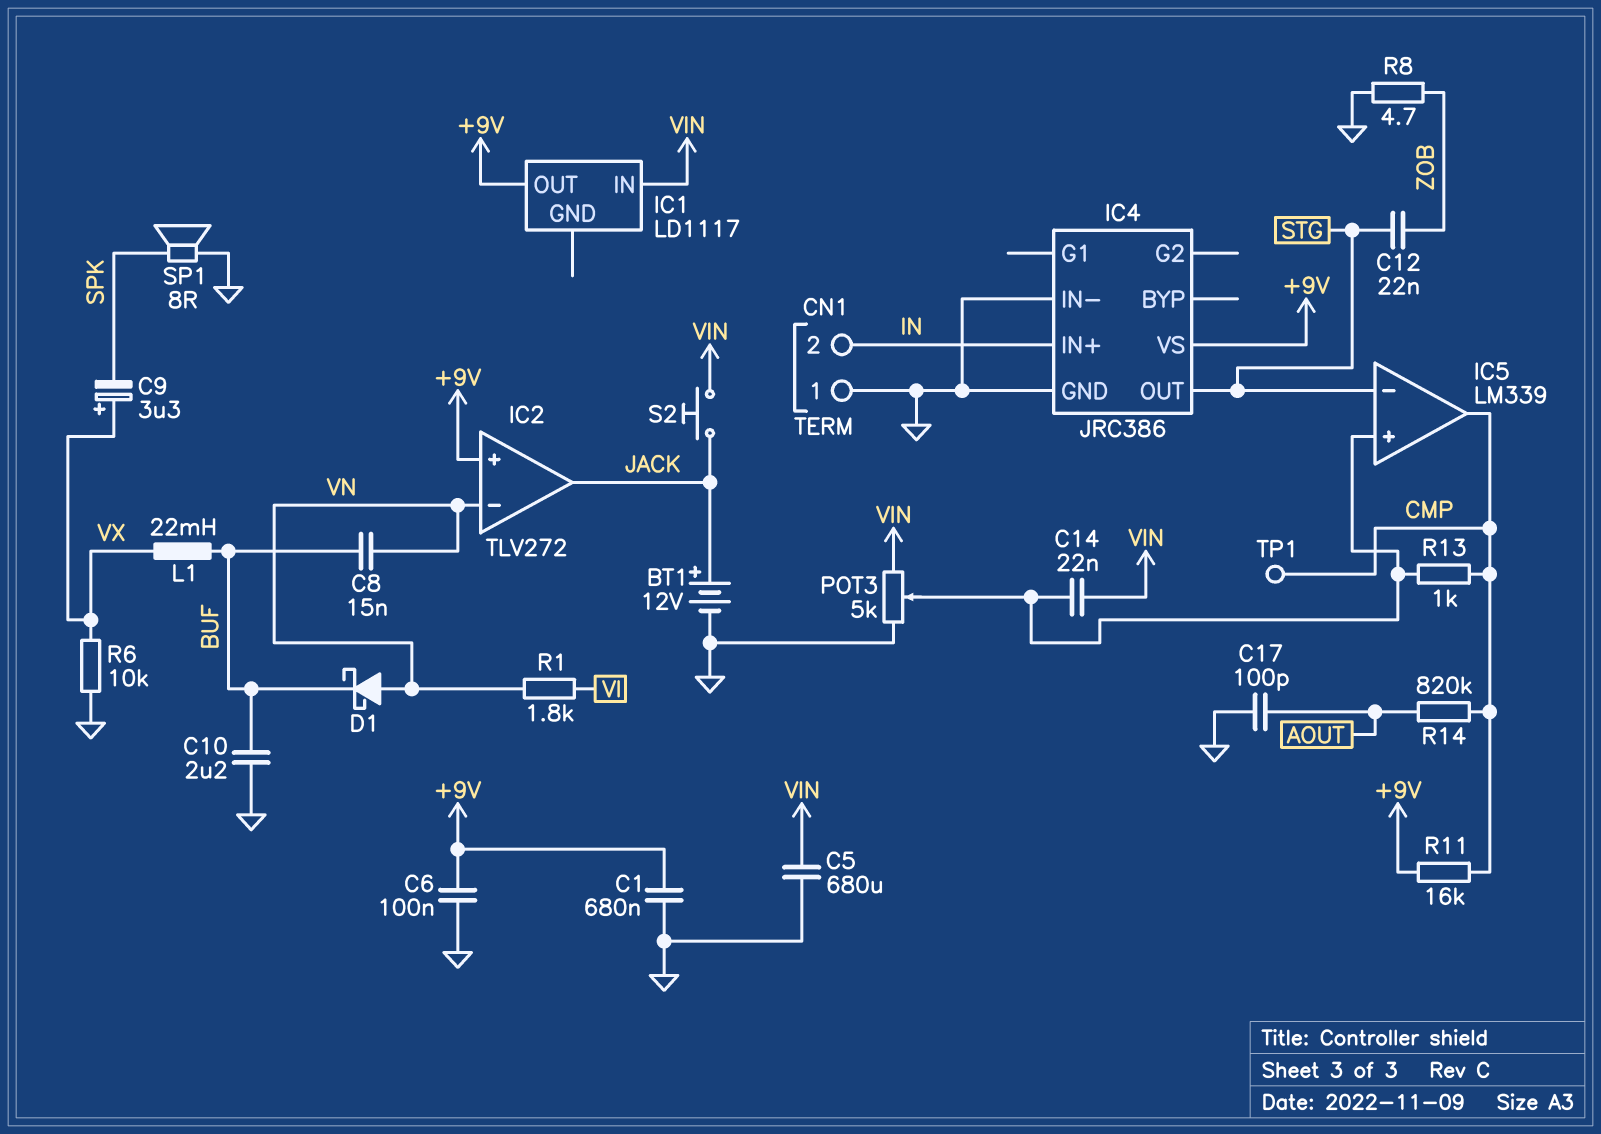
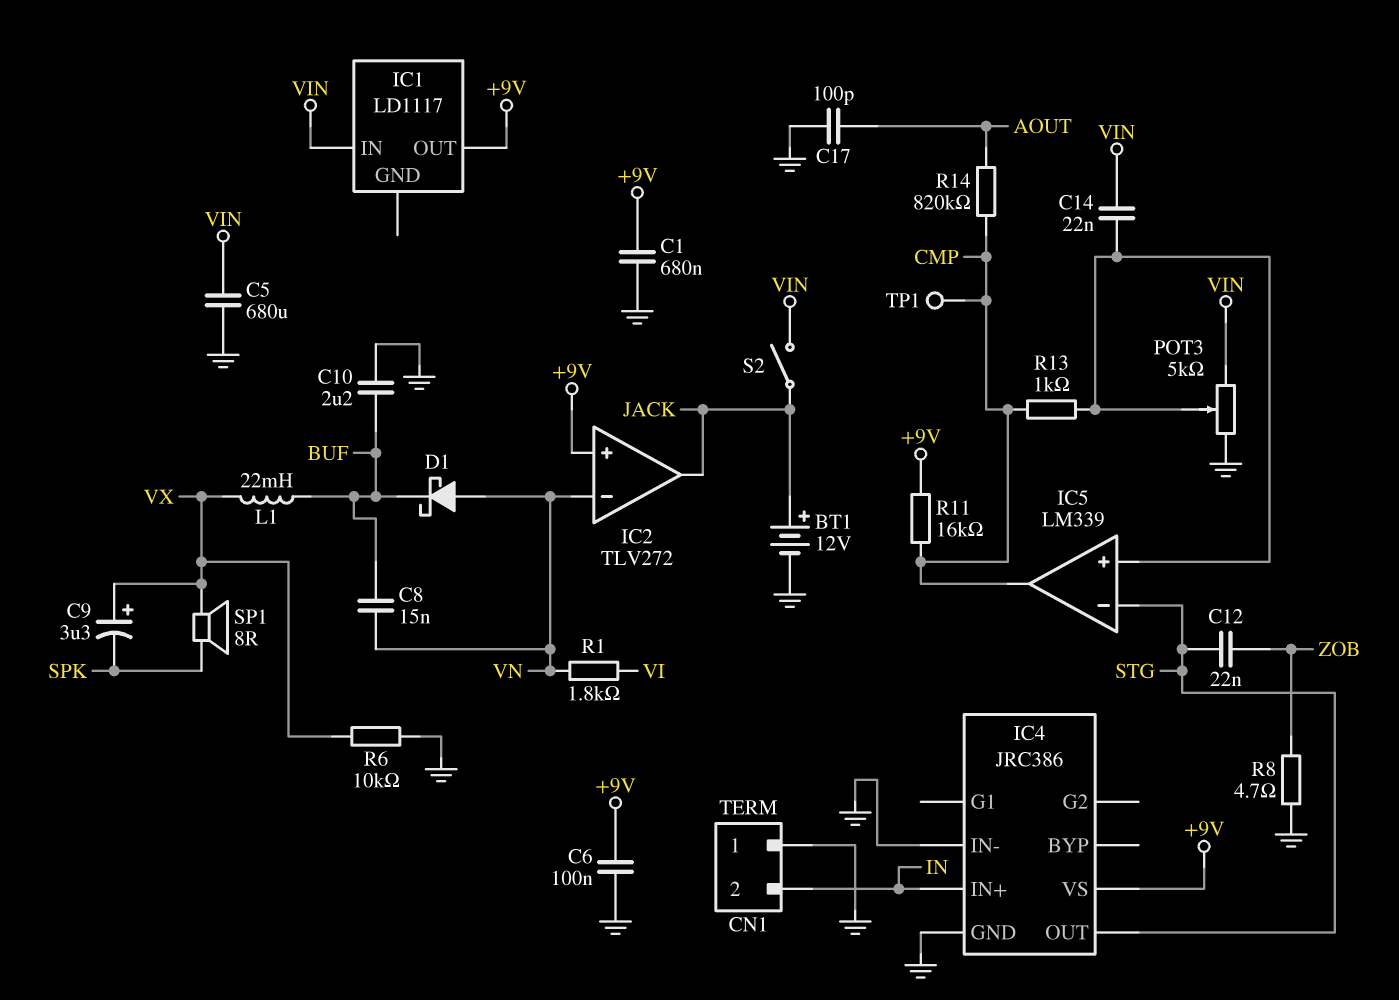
S2: button (JACK, VIN) -> switch (JACK, VIN)
SP1: speaker 8R (GND, SPK) -> speaker 8R (SPK, VX)

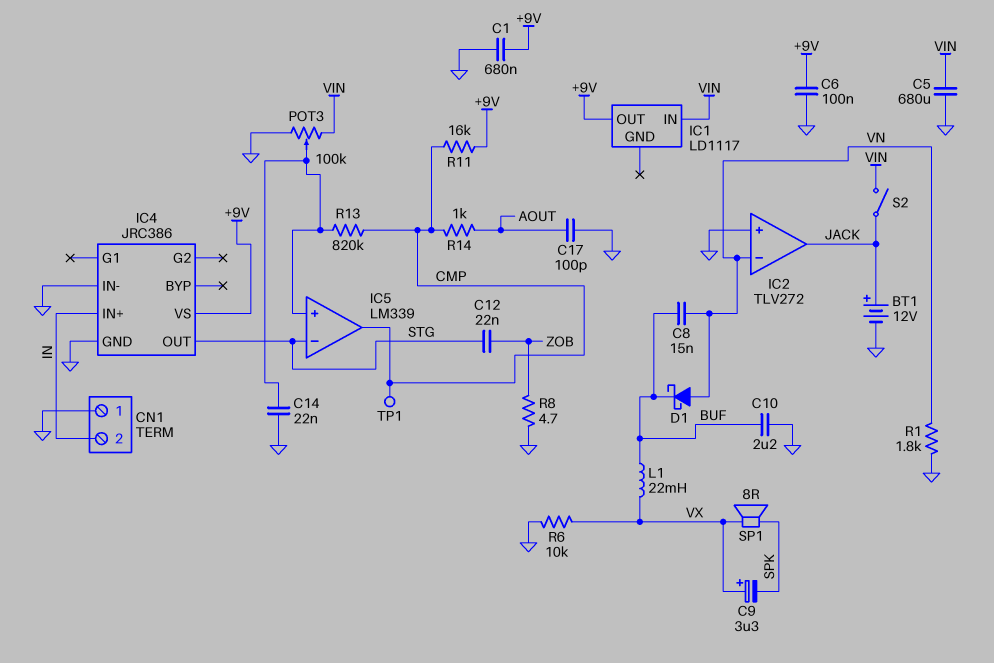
C14: 22nF (IC5/in+, VIN) -> 22nF (GND, IC5/in+)
IC2 pin in+: +9V -> GND
POT3: 5k (GND, VIN, wiper IC5/in+) -> 100k (GND, VIN, wiper IC5/in+)
R1: 1.8k (VI, VN) -> 1.8k (GND, VN)
R13: 1k (CMP, IC5/in+) -> 820k (CMP, IC5/in+)
R14: 820k (AOUT, CMP) -> 1k (AOUT, CMP)

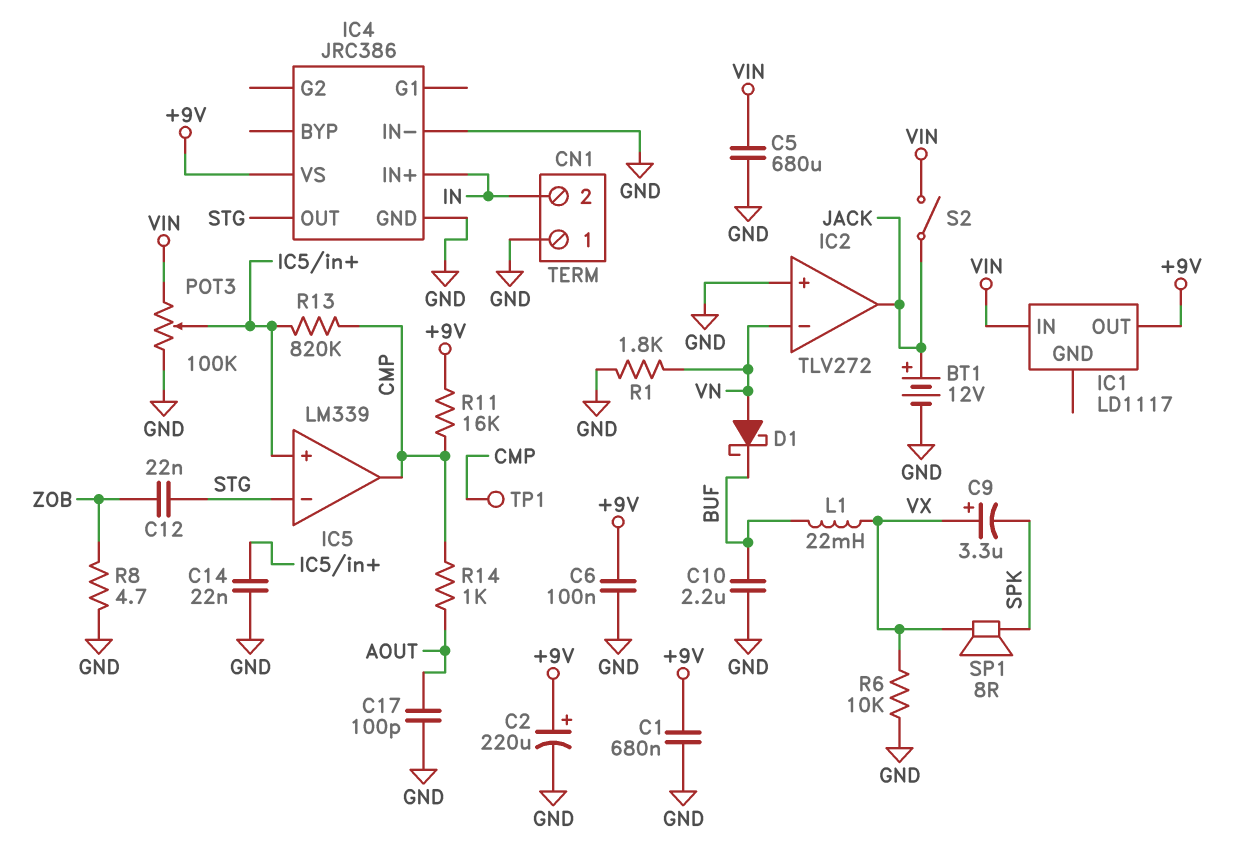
C2: none -> 220uF (plus +9V, minus GND)
C8: 15nF (BUF, VN) -> none

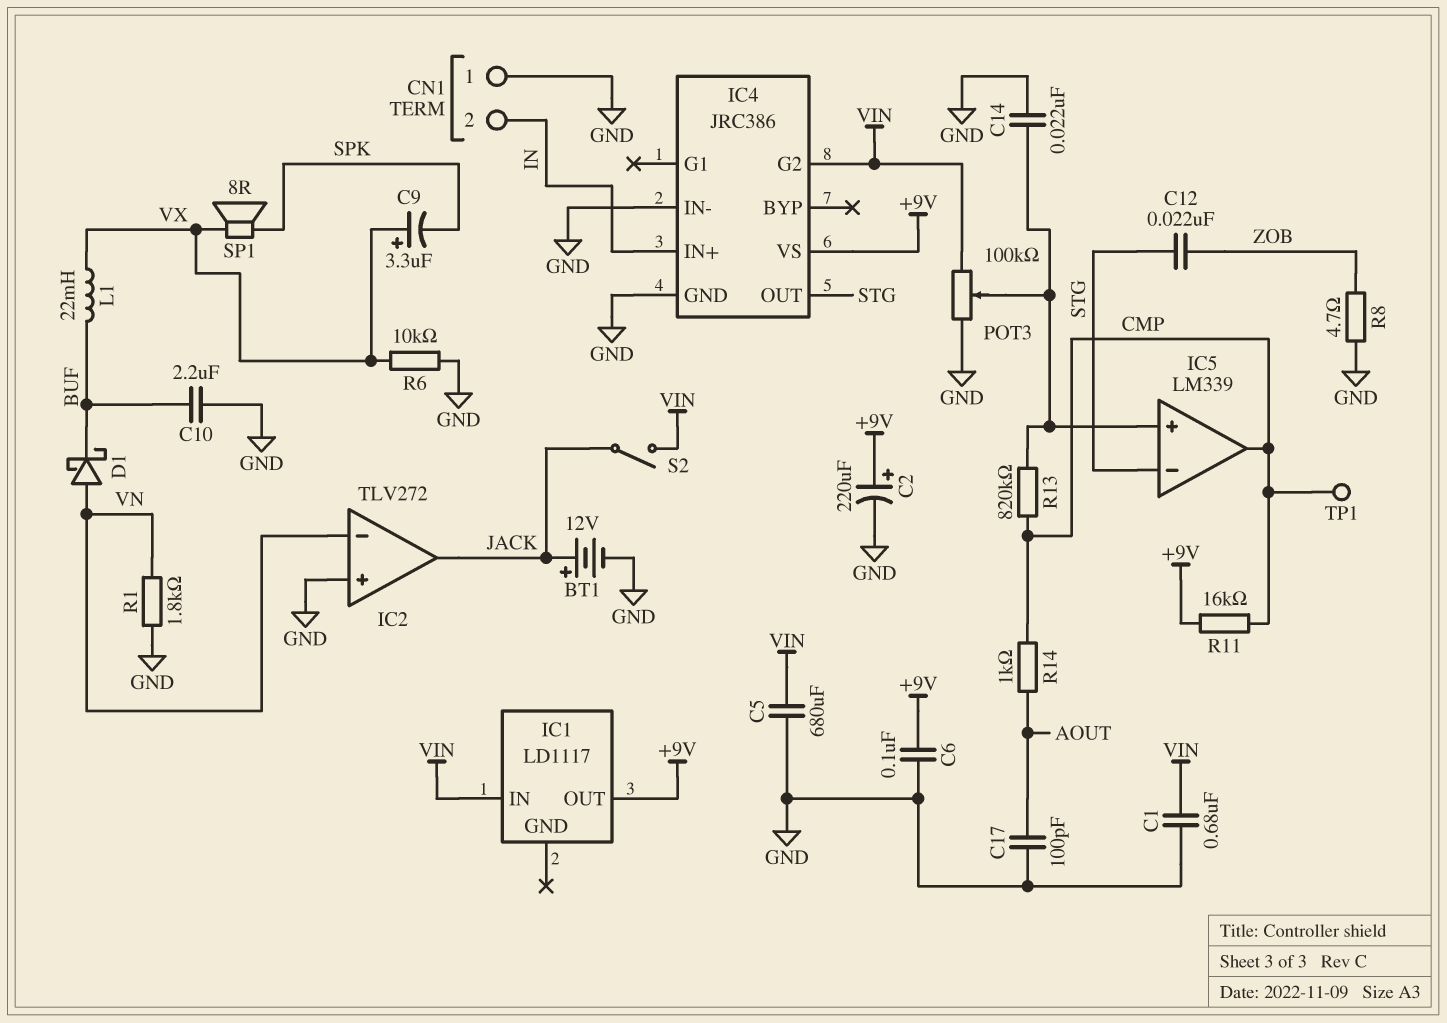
C1: 680nF (+9V, GND) -> 680nF (GND, VIN)
IC4 pin G2: none -> VIN

